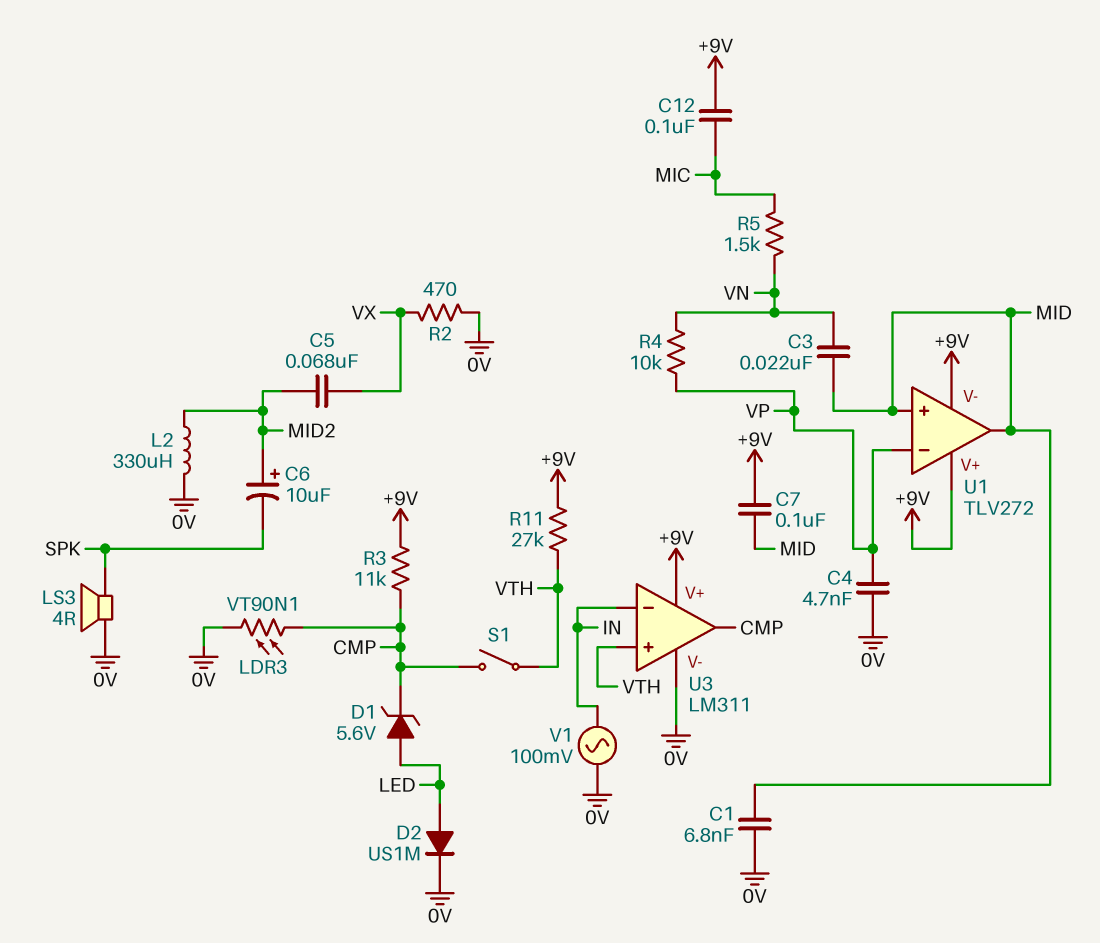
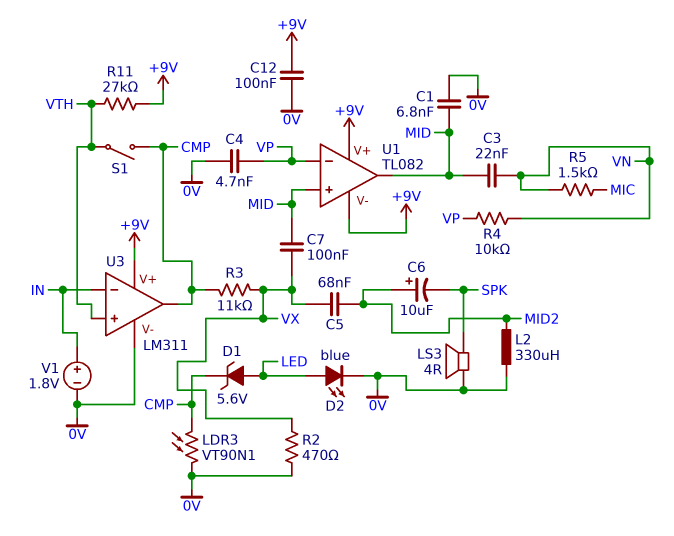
C7: 100nF (+9V, MID) -> 100nF (MID, VX)
C12: 100nF (+9V, MIC) -> 100nF (+9V, 0V)
D2: diode US1M (A LED, K 0V) -> LED blue (A LED, K 0V)
R3: 11k (+9V, CMP) -> 11k (CMP, VX)
U1: TLV272 -> TL082
V1: AC 100mV (0V, IN) -> 1.8V (plus IN, minus 0V)

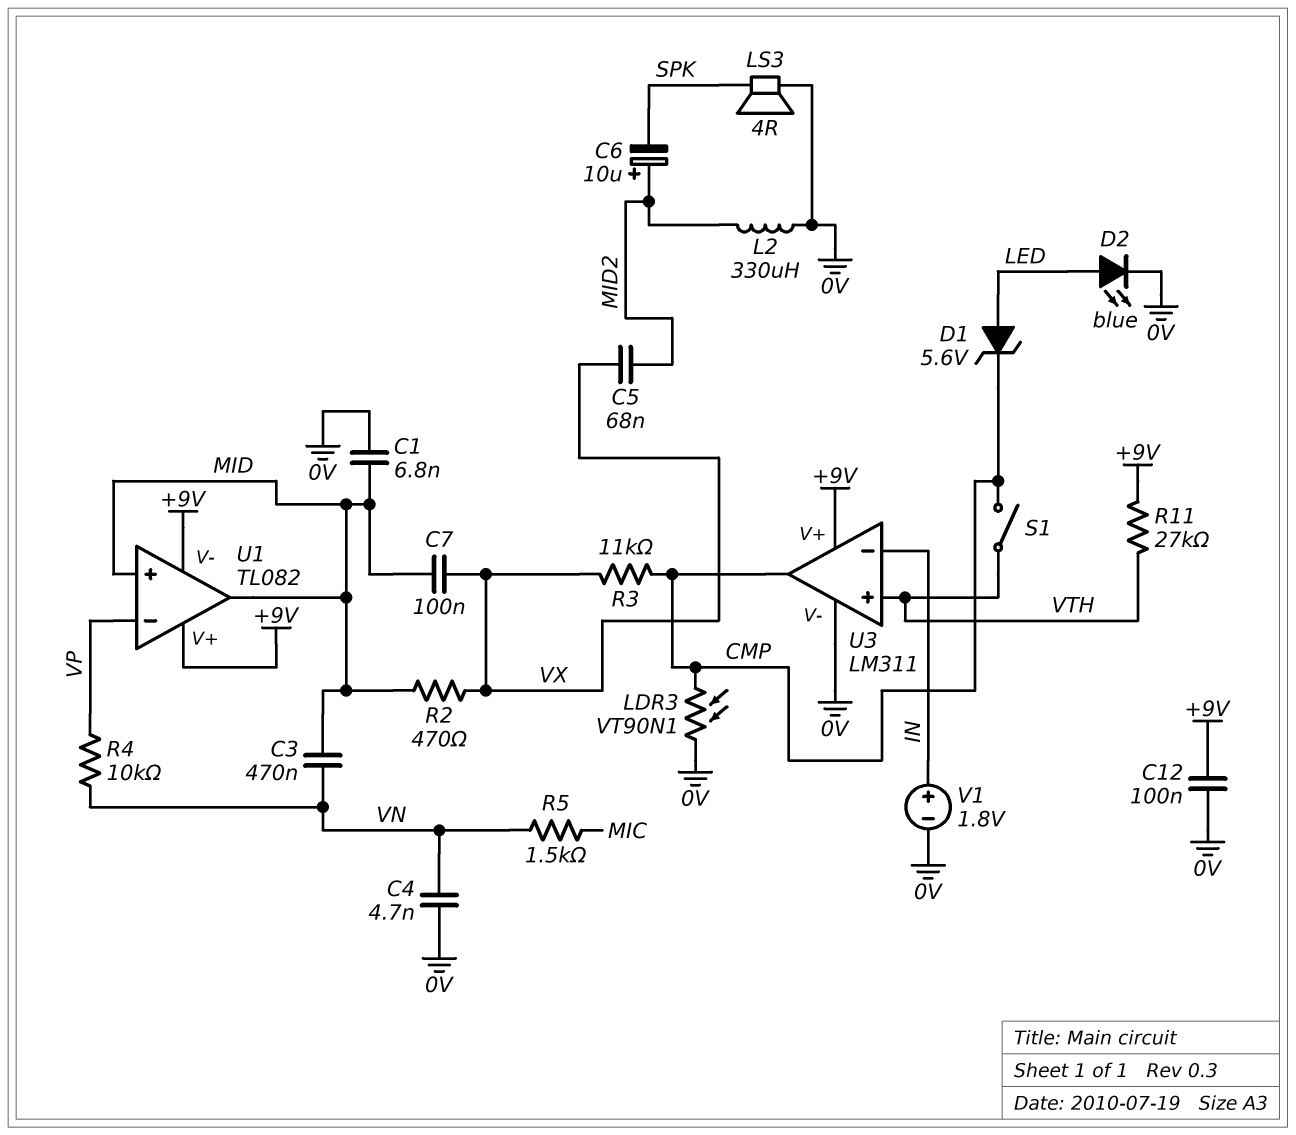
C3: 22nF (MID, VN) -> 470nF (MID, VN)
C4: 4.7nF (0V, VP) -> 4.7nF (0V, VN)
R2: 470 (0V, VX) -> 470 (MID, VX)

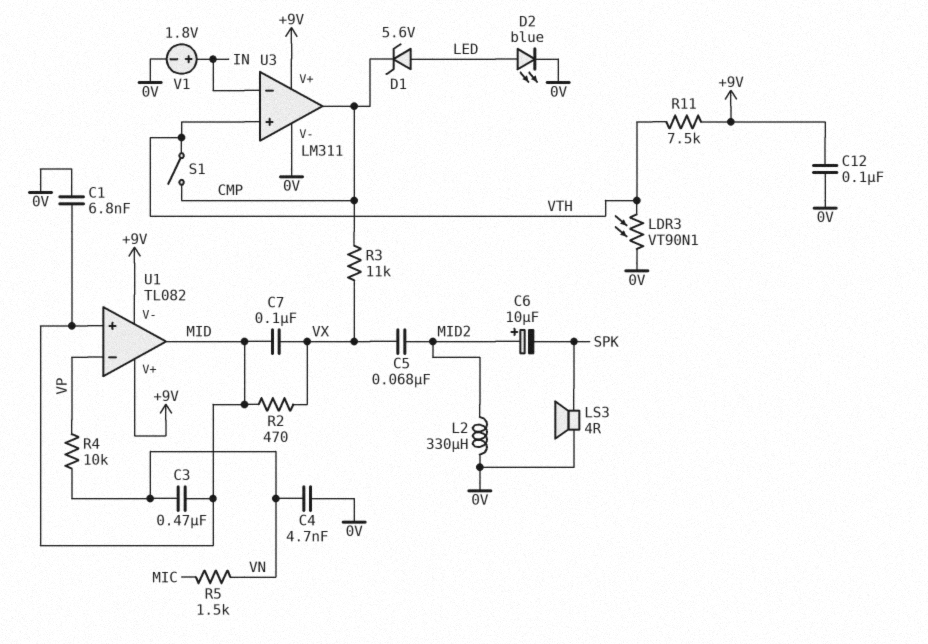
LDR3: VT90N1 (0V, CMP) -> VT90N1 (0V, VTH)
R11: 27k (+9V, VTH) -> 7.5k (+9V, VTH)

